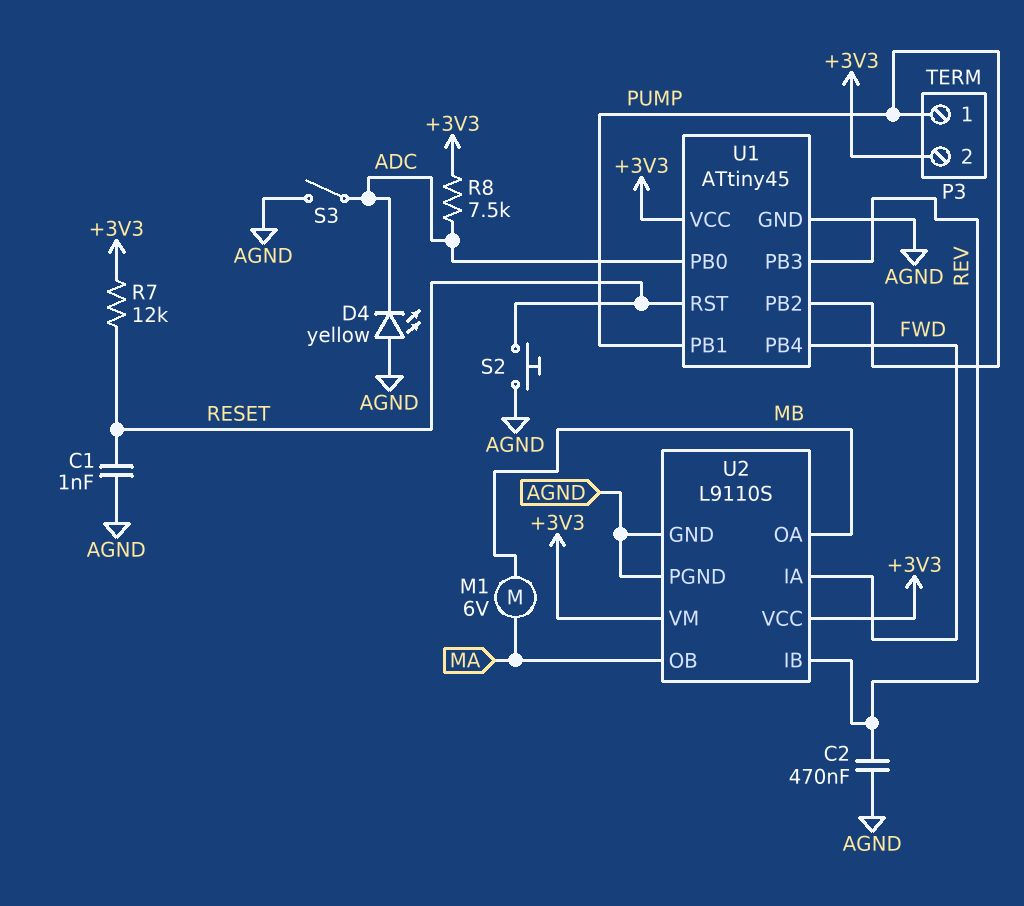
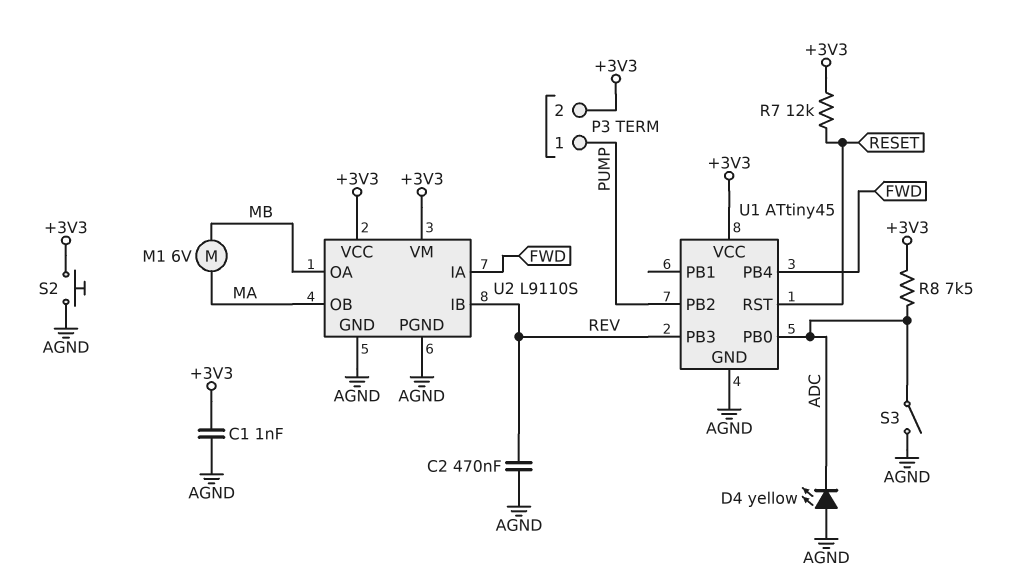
C1: 1nF (AGND, RESET) -> 1nF (+3V3, AGND)
S2: button (AGND, RESET) -> button (+3V3, AGND)
U1 pin PB1: PUMP -> none

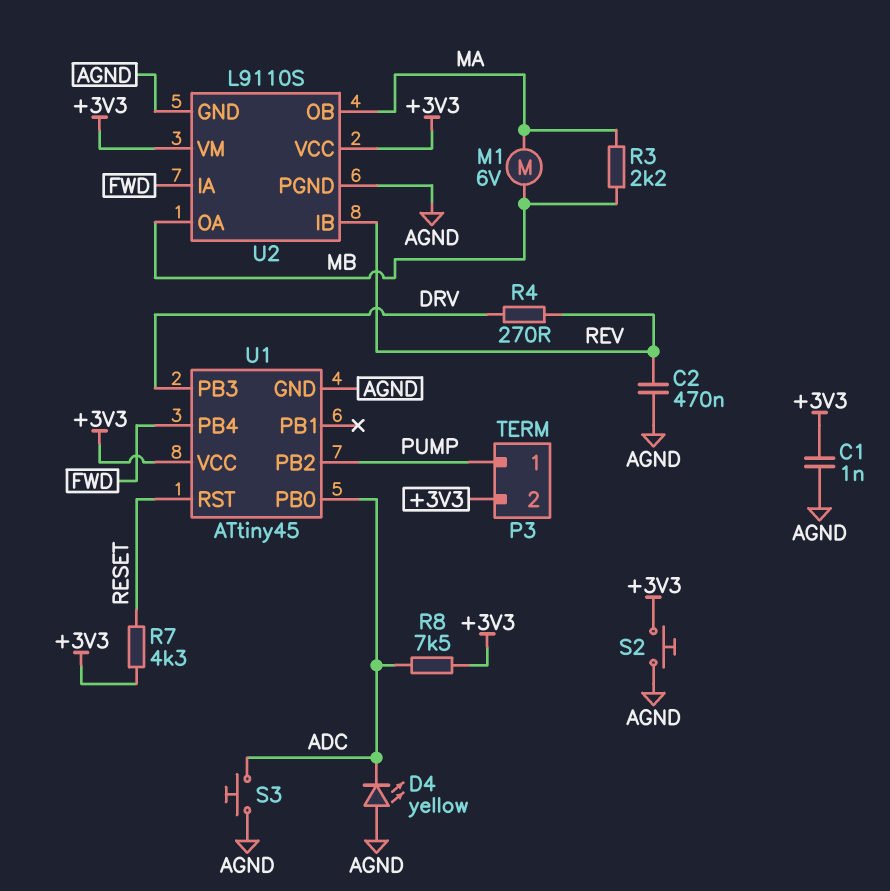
R3: none -> 2.2k (MA, MB)
R4: none -> 270 (DRV, REV)
R7: 12k (+3V3, RESET) -> 4.3k (+3V3, RESET)
S3: switch (ADC, AGND) -> button (ADC, AGND)
U1 pin PB3: REV -> DRV

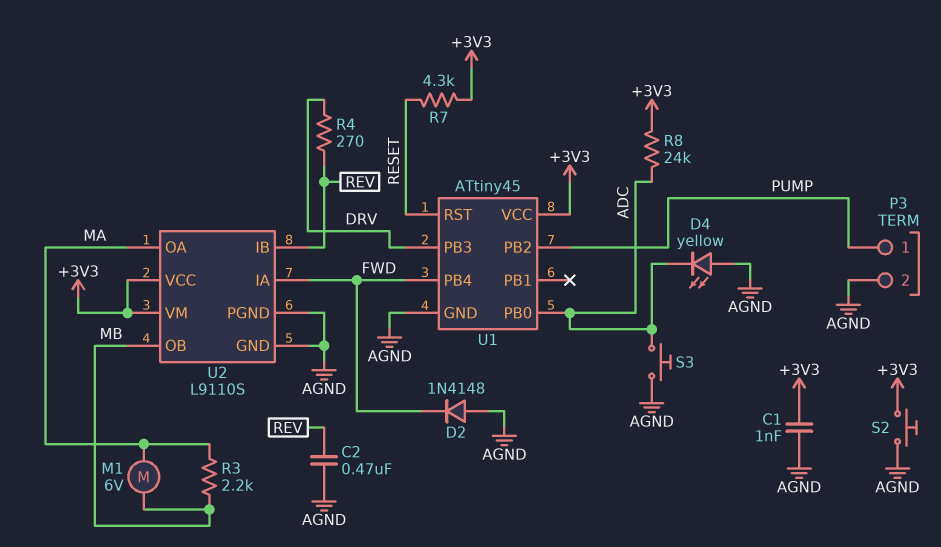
D2: none -> diode 1N4148 (A AGND, K FWD)
P3 pin 2: +3V3 -> AGND
R8: 7.5k (+3V3, ADC) -> 24k (+3V3, ADC)
U2 pin OA: MB -> MA
U2 pin OB: MA -> MB

